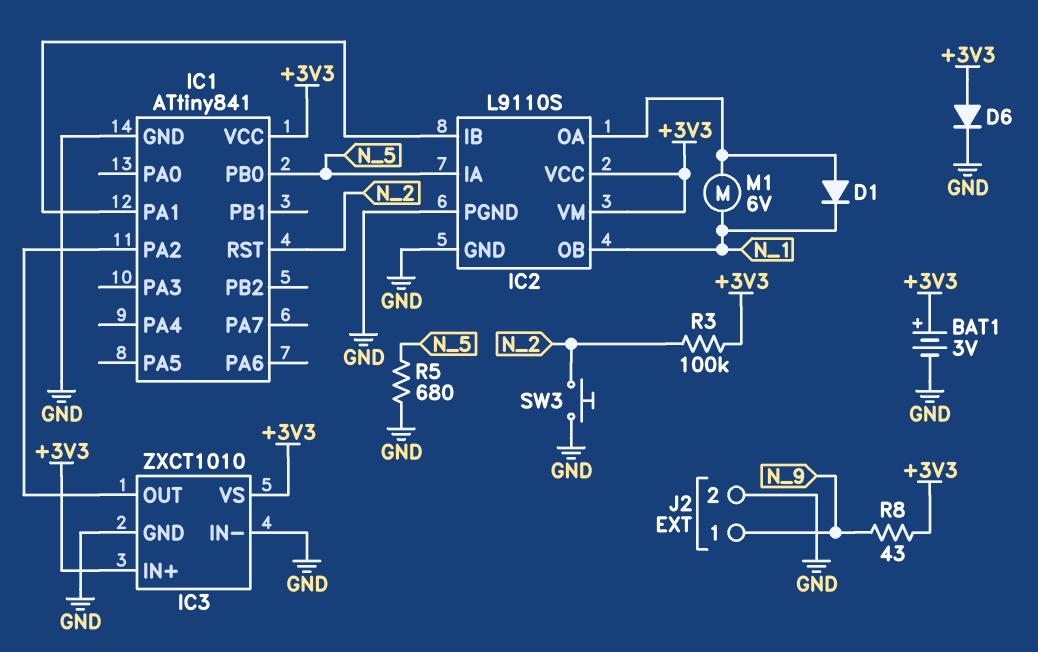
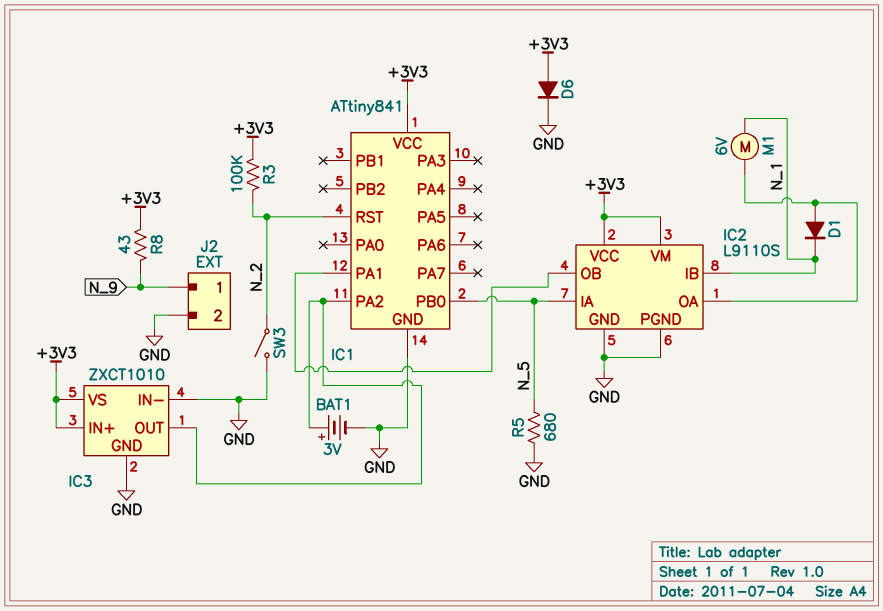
BAT1: 3V (plus +3V3, minus GND) -> 3V (plus IC1/PA2, minus GND)
IC2 pin IB: IC1/PA1 -> N_1
IC2 pin OB: N_1 -> IC1/PA1
SW3: button (GND, N_2) -> switch (GND, N_2)

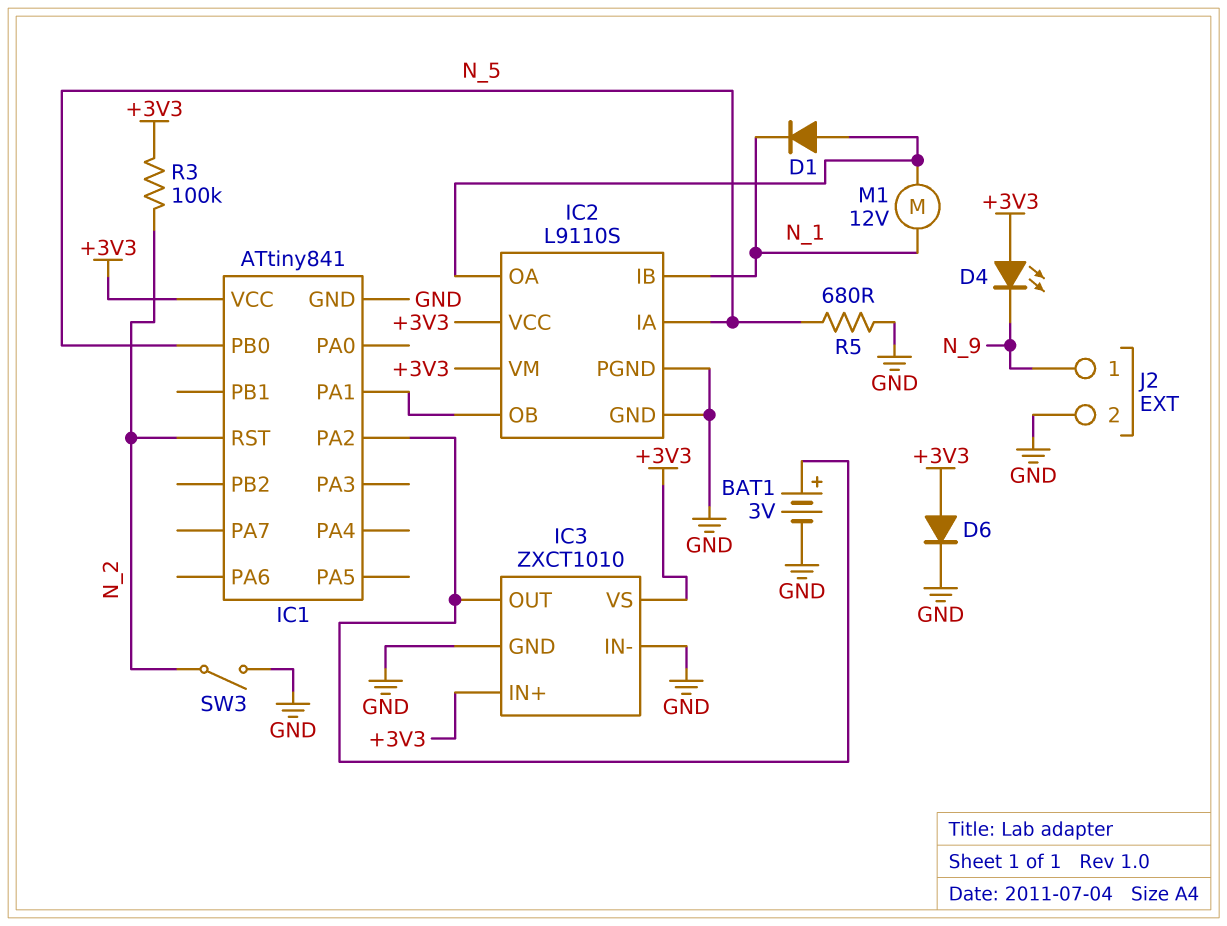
D4: none -> LED (A +3V3, K N_9)
M1: motor 6V (IC2/OA, N_1) -> motor 12V (IC2/OA, N_1)
R8: 43 (+3V3, N_9) -> none

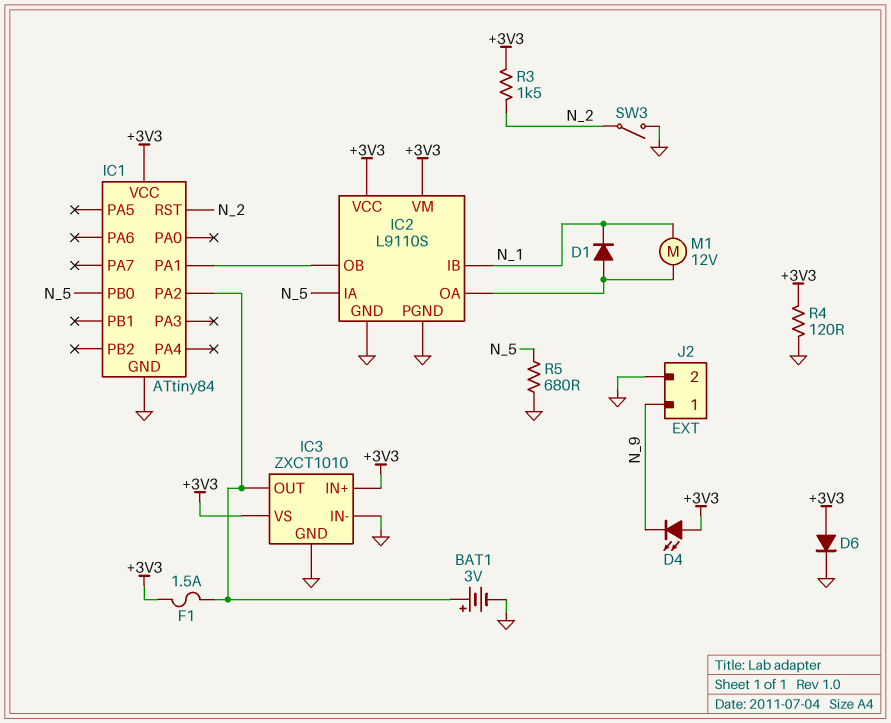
F1: none -> 1.5A (+3V3, IC1/PA2)
IC1: ATtiny841 -> ATtiny84
R3: 100k (+3V3, N_2) -> 1.5k (+3V3, N_2)
R4: none -> 120 (+3V3, GND)

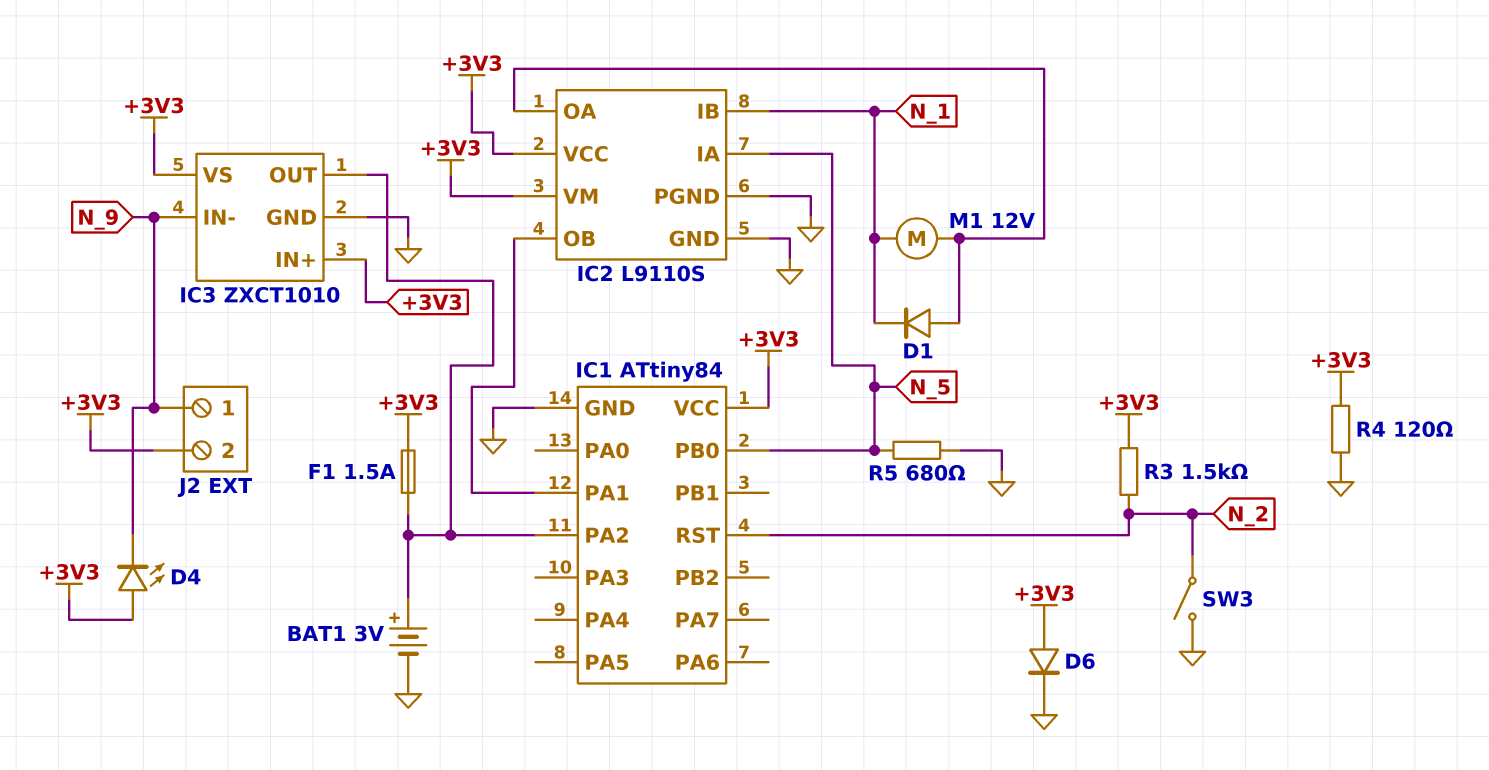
IC3 pin IN-: GND -> N_9
J2 pin 2: GND -> +3V3

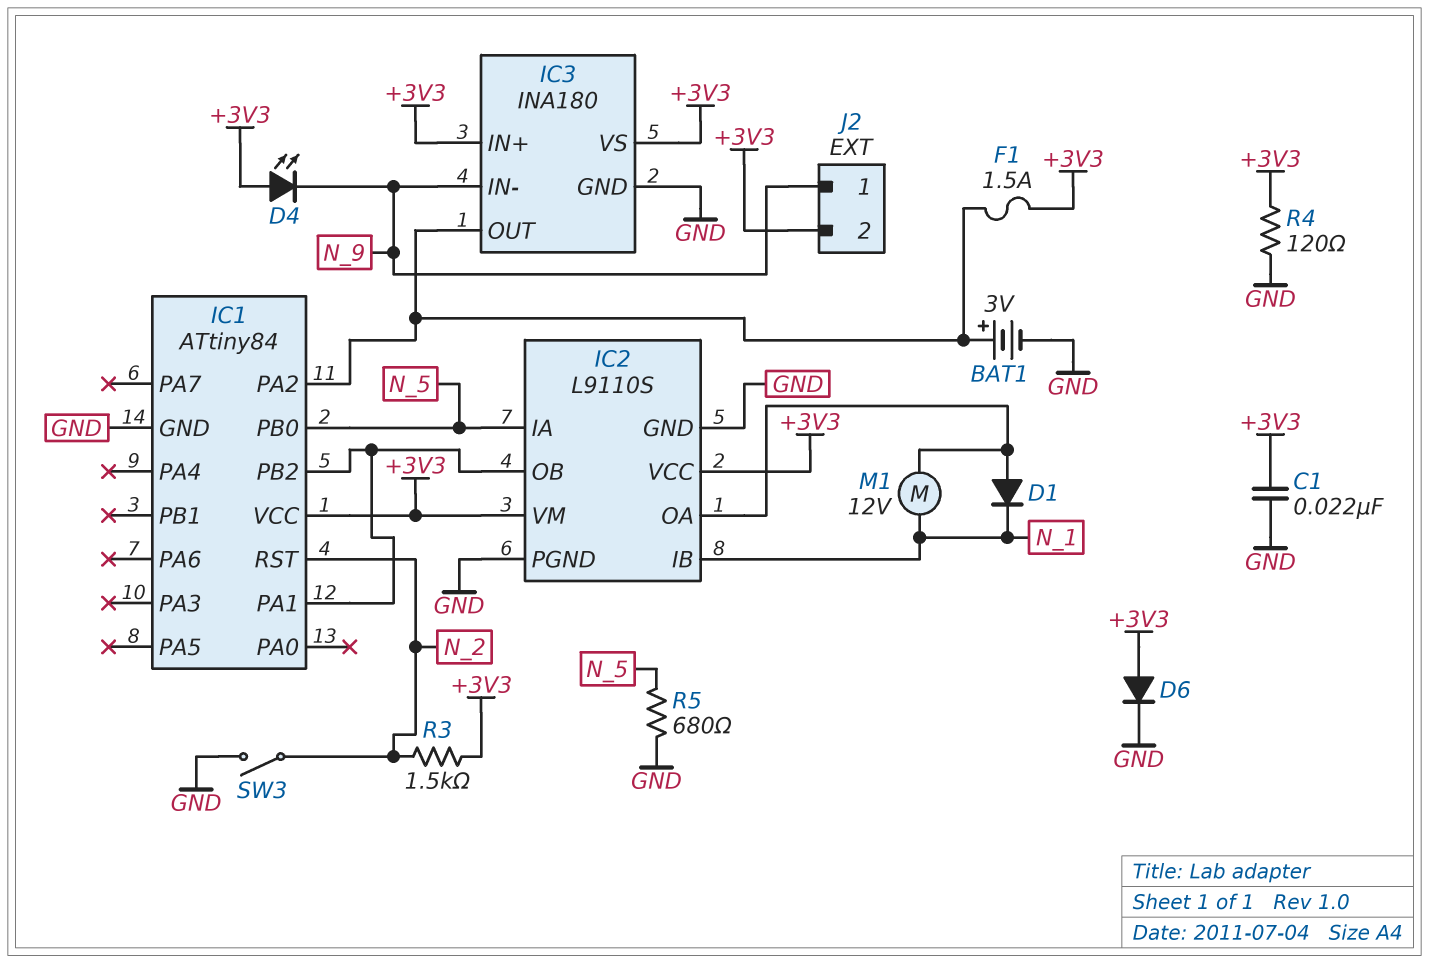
C1: none -> 22nF (+3V3, GND)
IC1 pin PB2: none -> IC1/PA1
IC3: ZXCT1010 -> INA180

